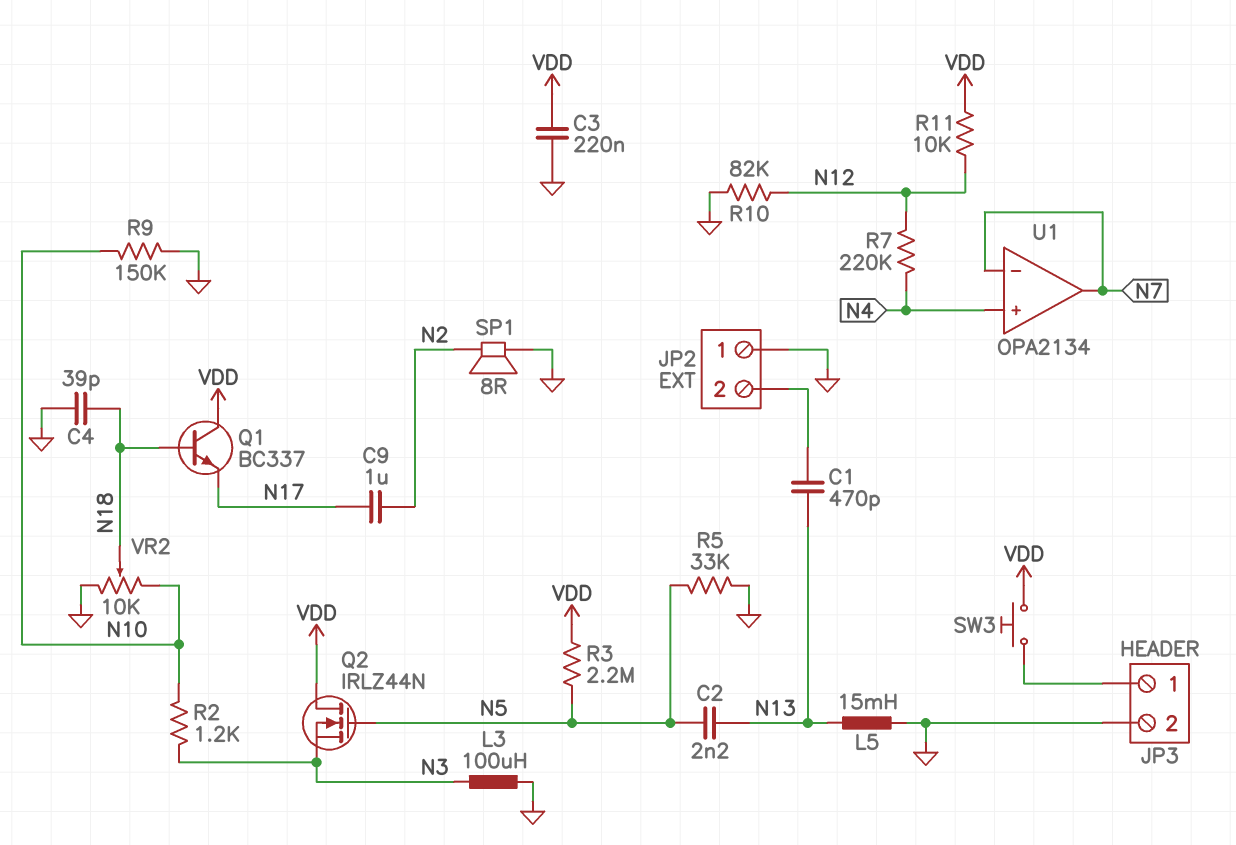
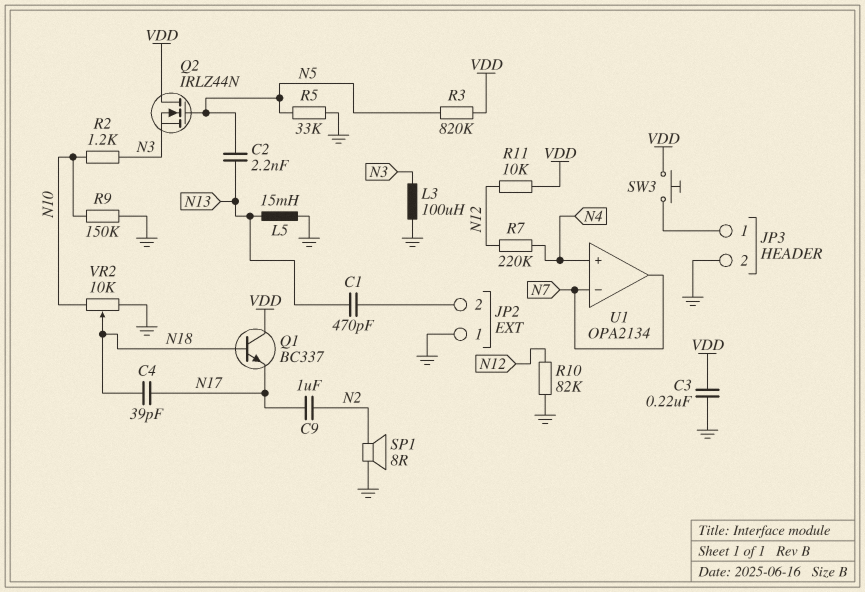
C4: 39pF (GND, N18) -> 39pF (N17, N18)
R3: 2.2M (N5, VDD) -> 820k (N5, VDD)

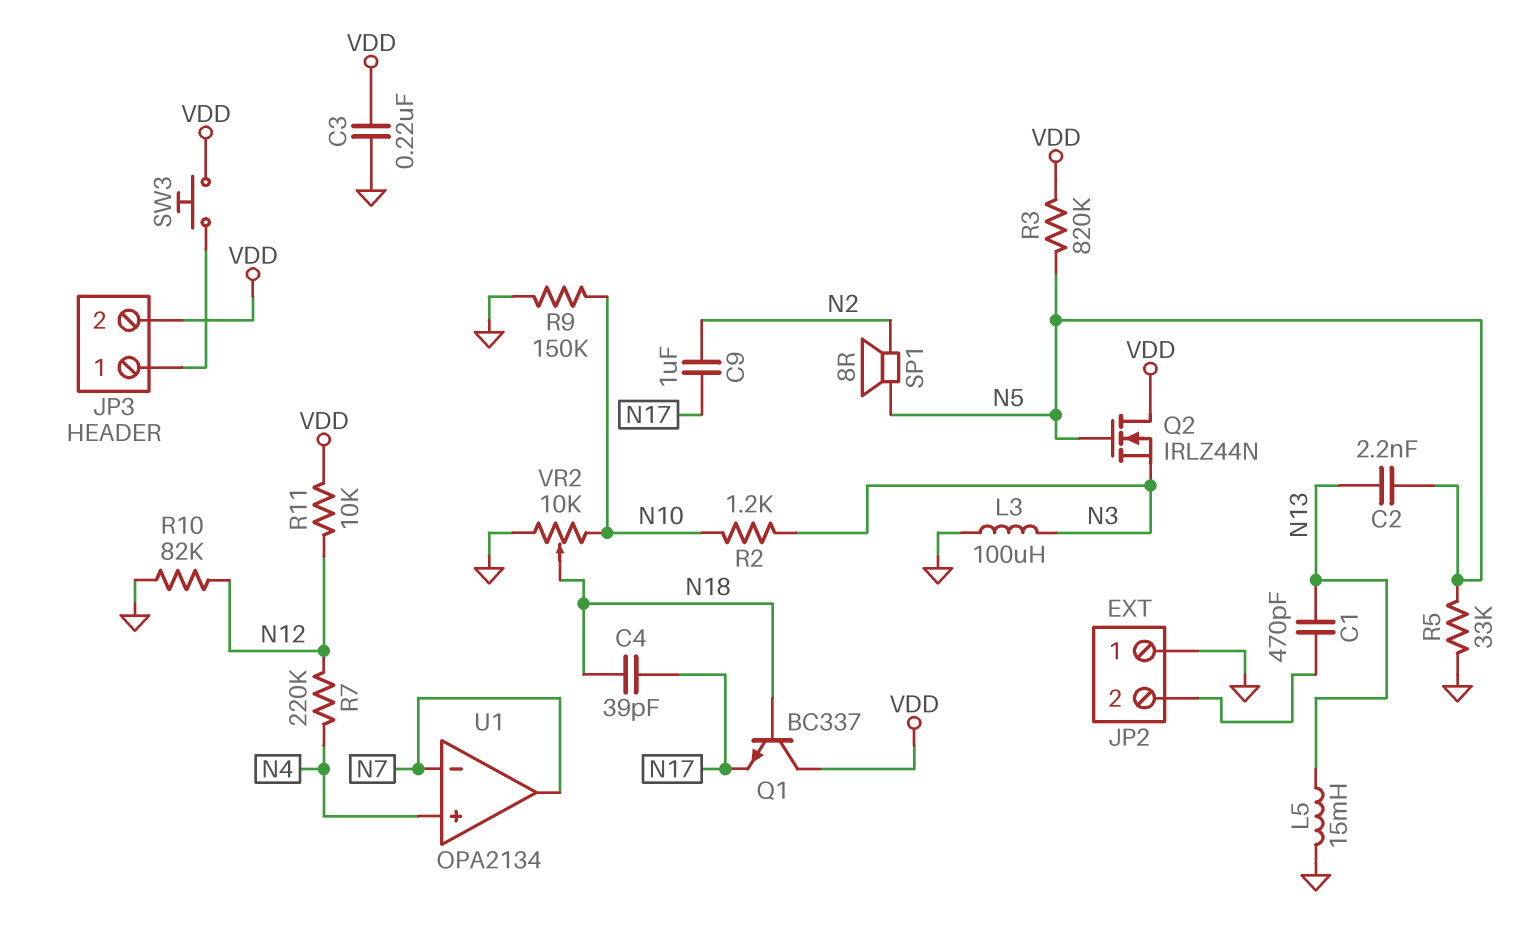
JP3 pin 2: GND -> VDD
SP1: speaker 8R (GND, N2) -> speaker 8R (N2, N5)

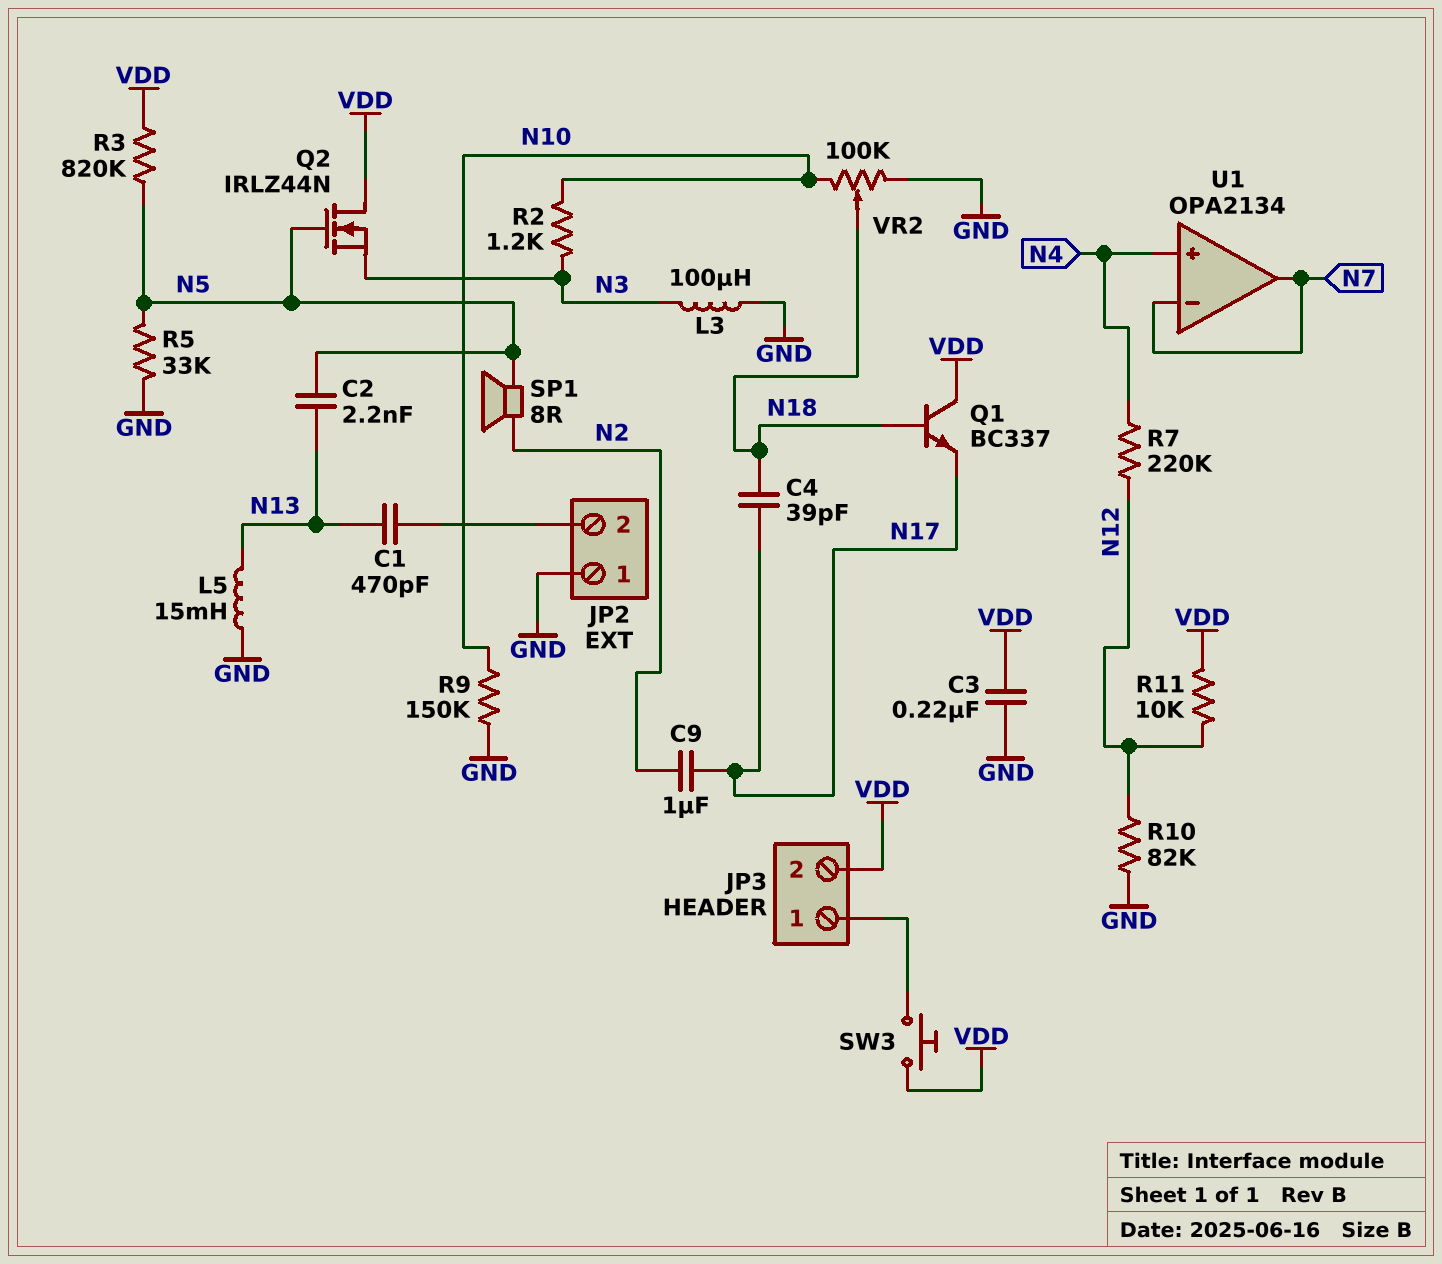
VR2: 10k (GND, N10, wiper N18) -> 100k (GND, N10, wiper N18)

